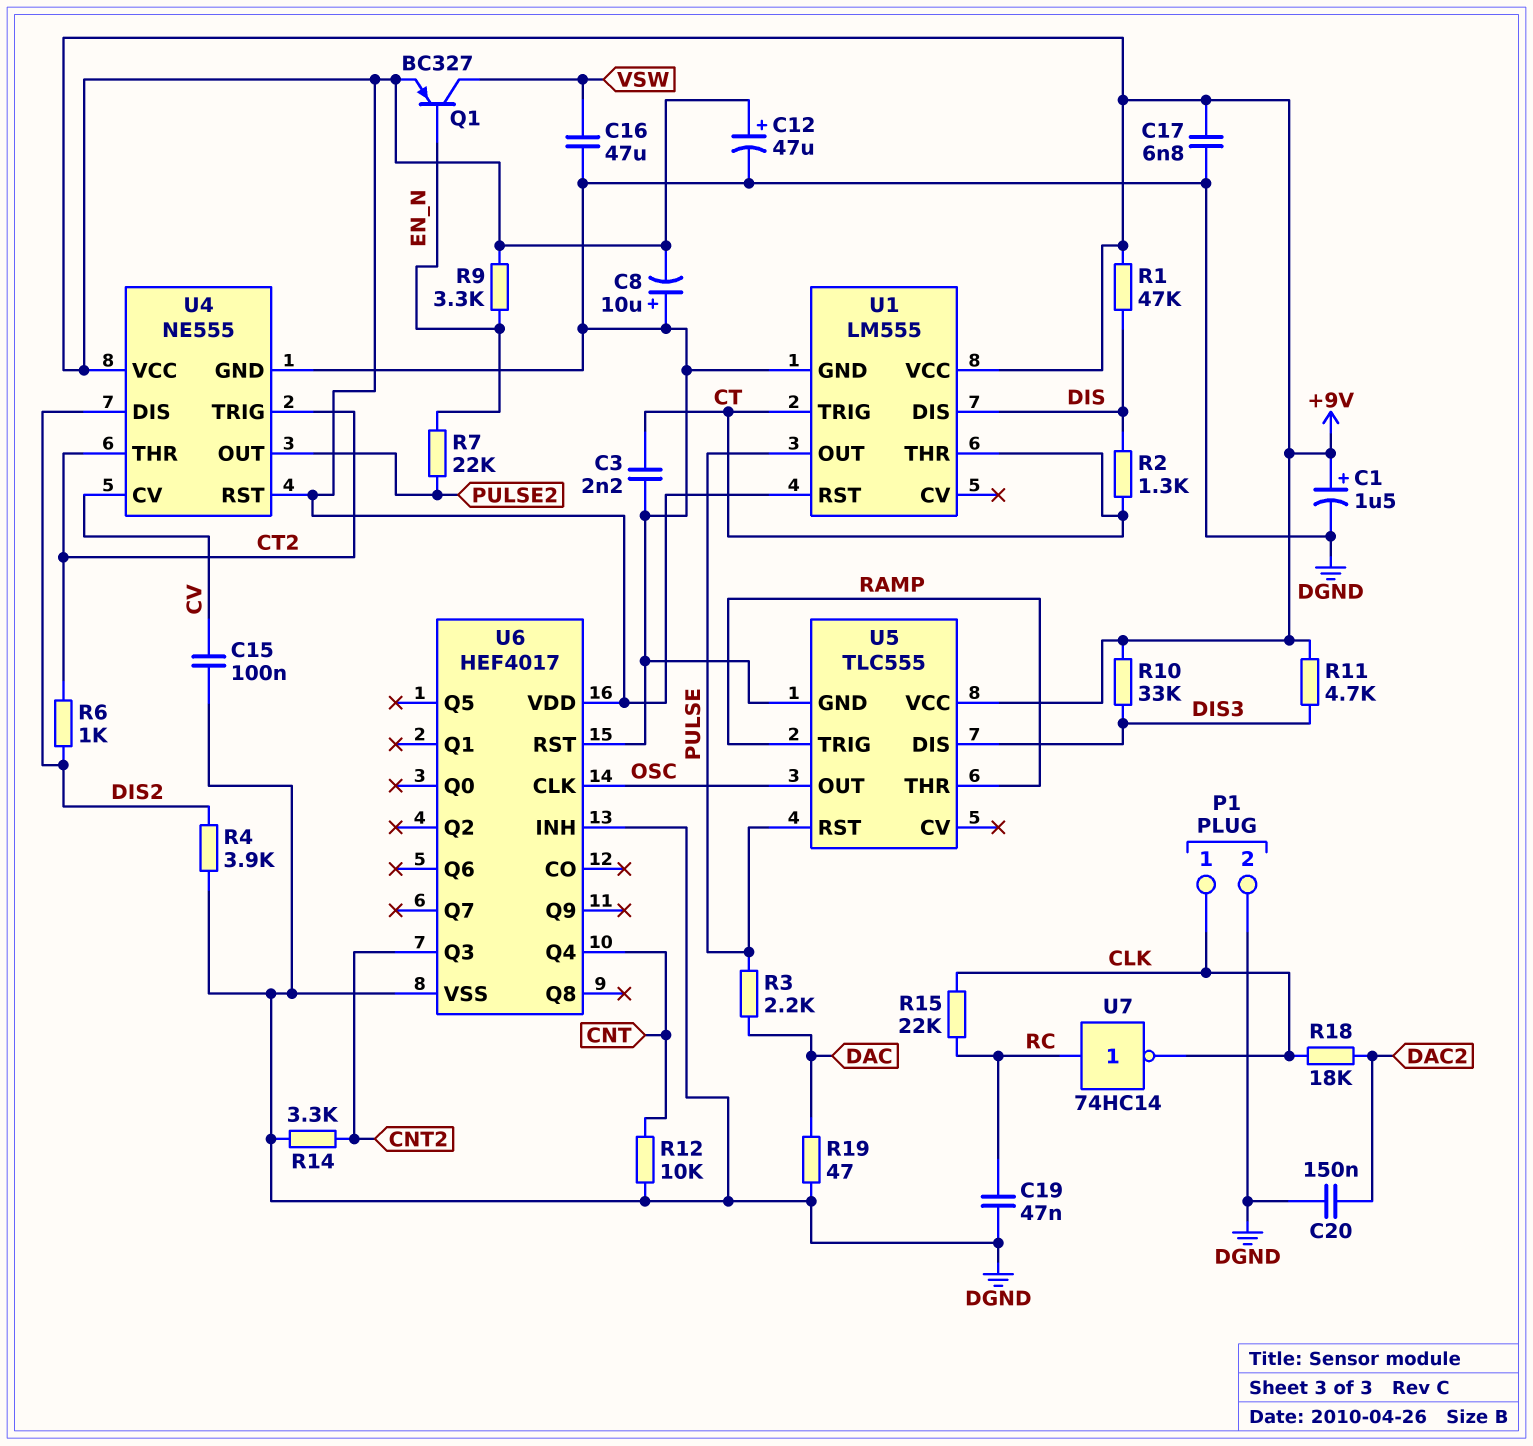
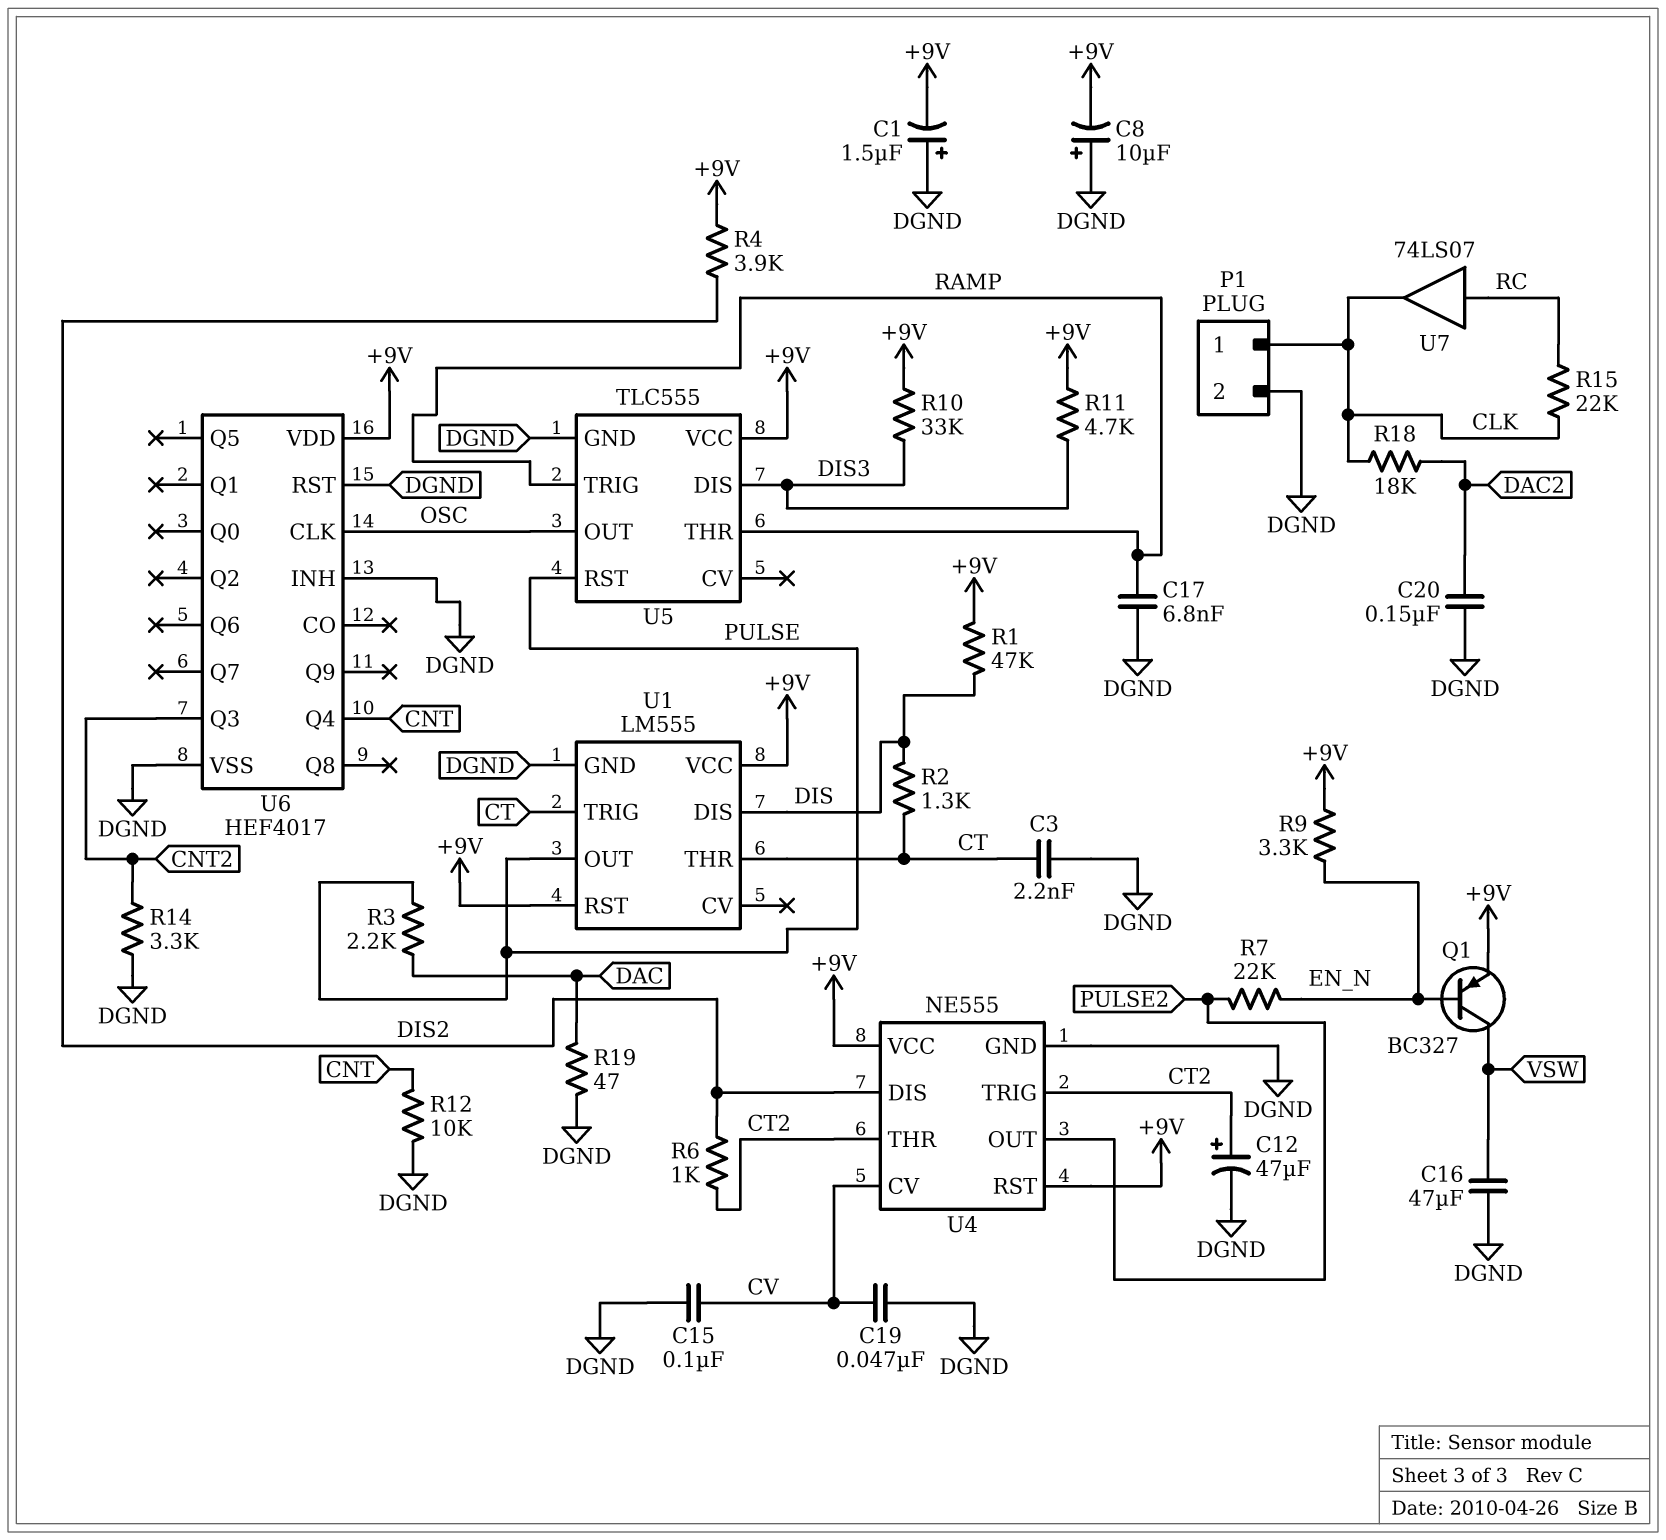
C1: 1.5uF (plus +9V, minus DGND) -> 1.5uF (plus DGND, minus +9V)
C12: 47uF (plus +9V, minus DGND) -> 47uF (plus CT2, minus DGND)
C17: 6.8nF (+9V, DGND) -> 6.8nF (DGND, RAMP)
C19: 47nF (DGND, RC) -> 47nF (CV, DGND)
R4: 3.9k (DGND, DIS2) -> 3.9k (+9V, DIS2)
U7: NOT 74HC14 (in RC, out CLK) -> buffer 74LS07 (in RC, out CLK)

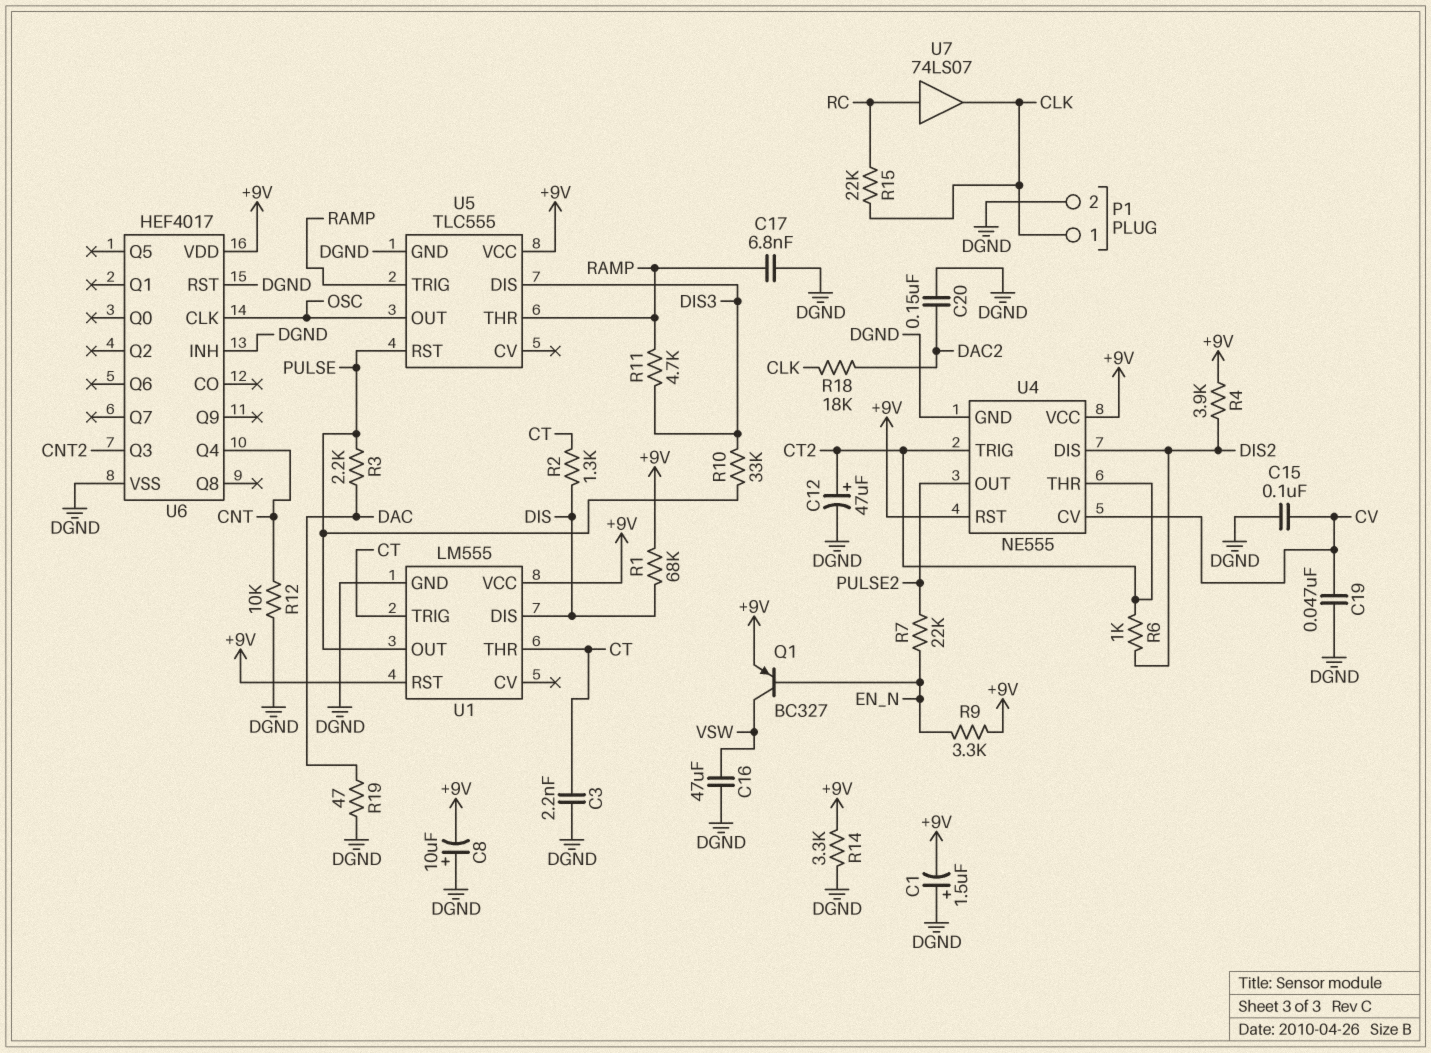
R1: 47k (+9V, DIS) -> 68k (+9V, DIS)
R10: 33k (+9V, DIS3) -> 33k (DIS3, PULSE)
R11: 4.7k (+9V, DIS3) -> 4.7k (DIS3, RAMP)
R14: 3.3k (CNT2, DGND) -> 3.3k (+9V, DGND)

